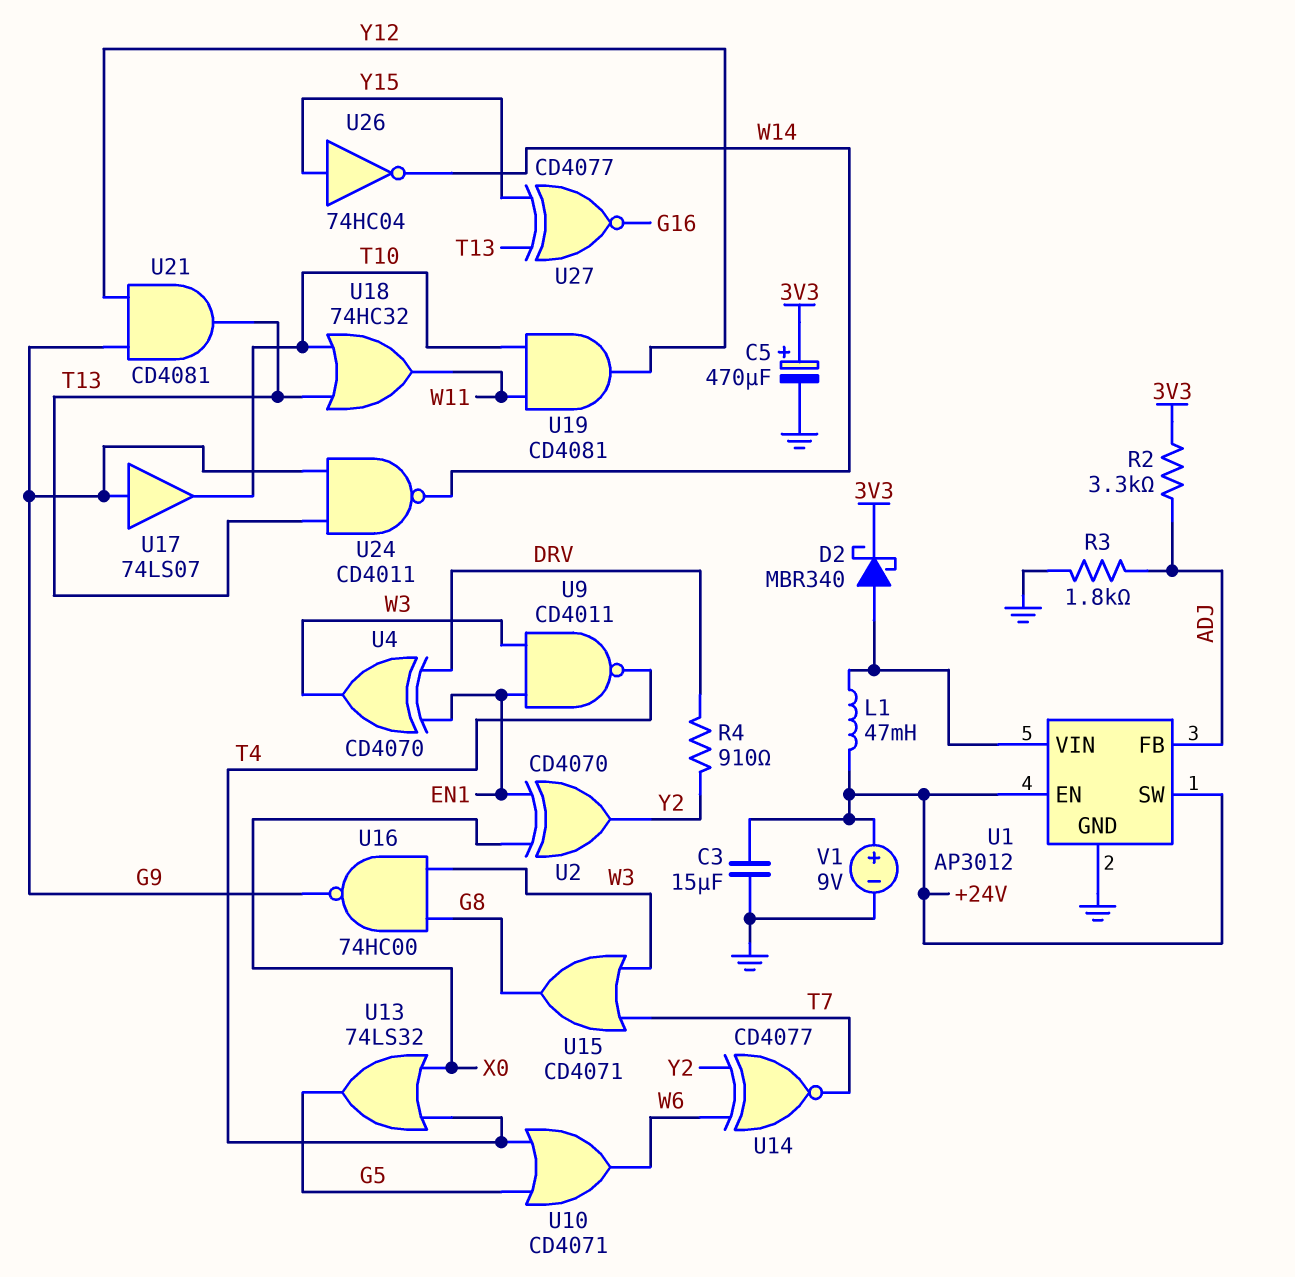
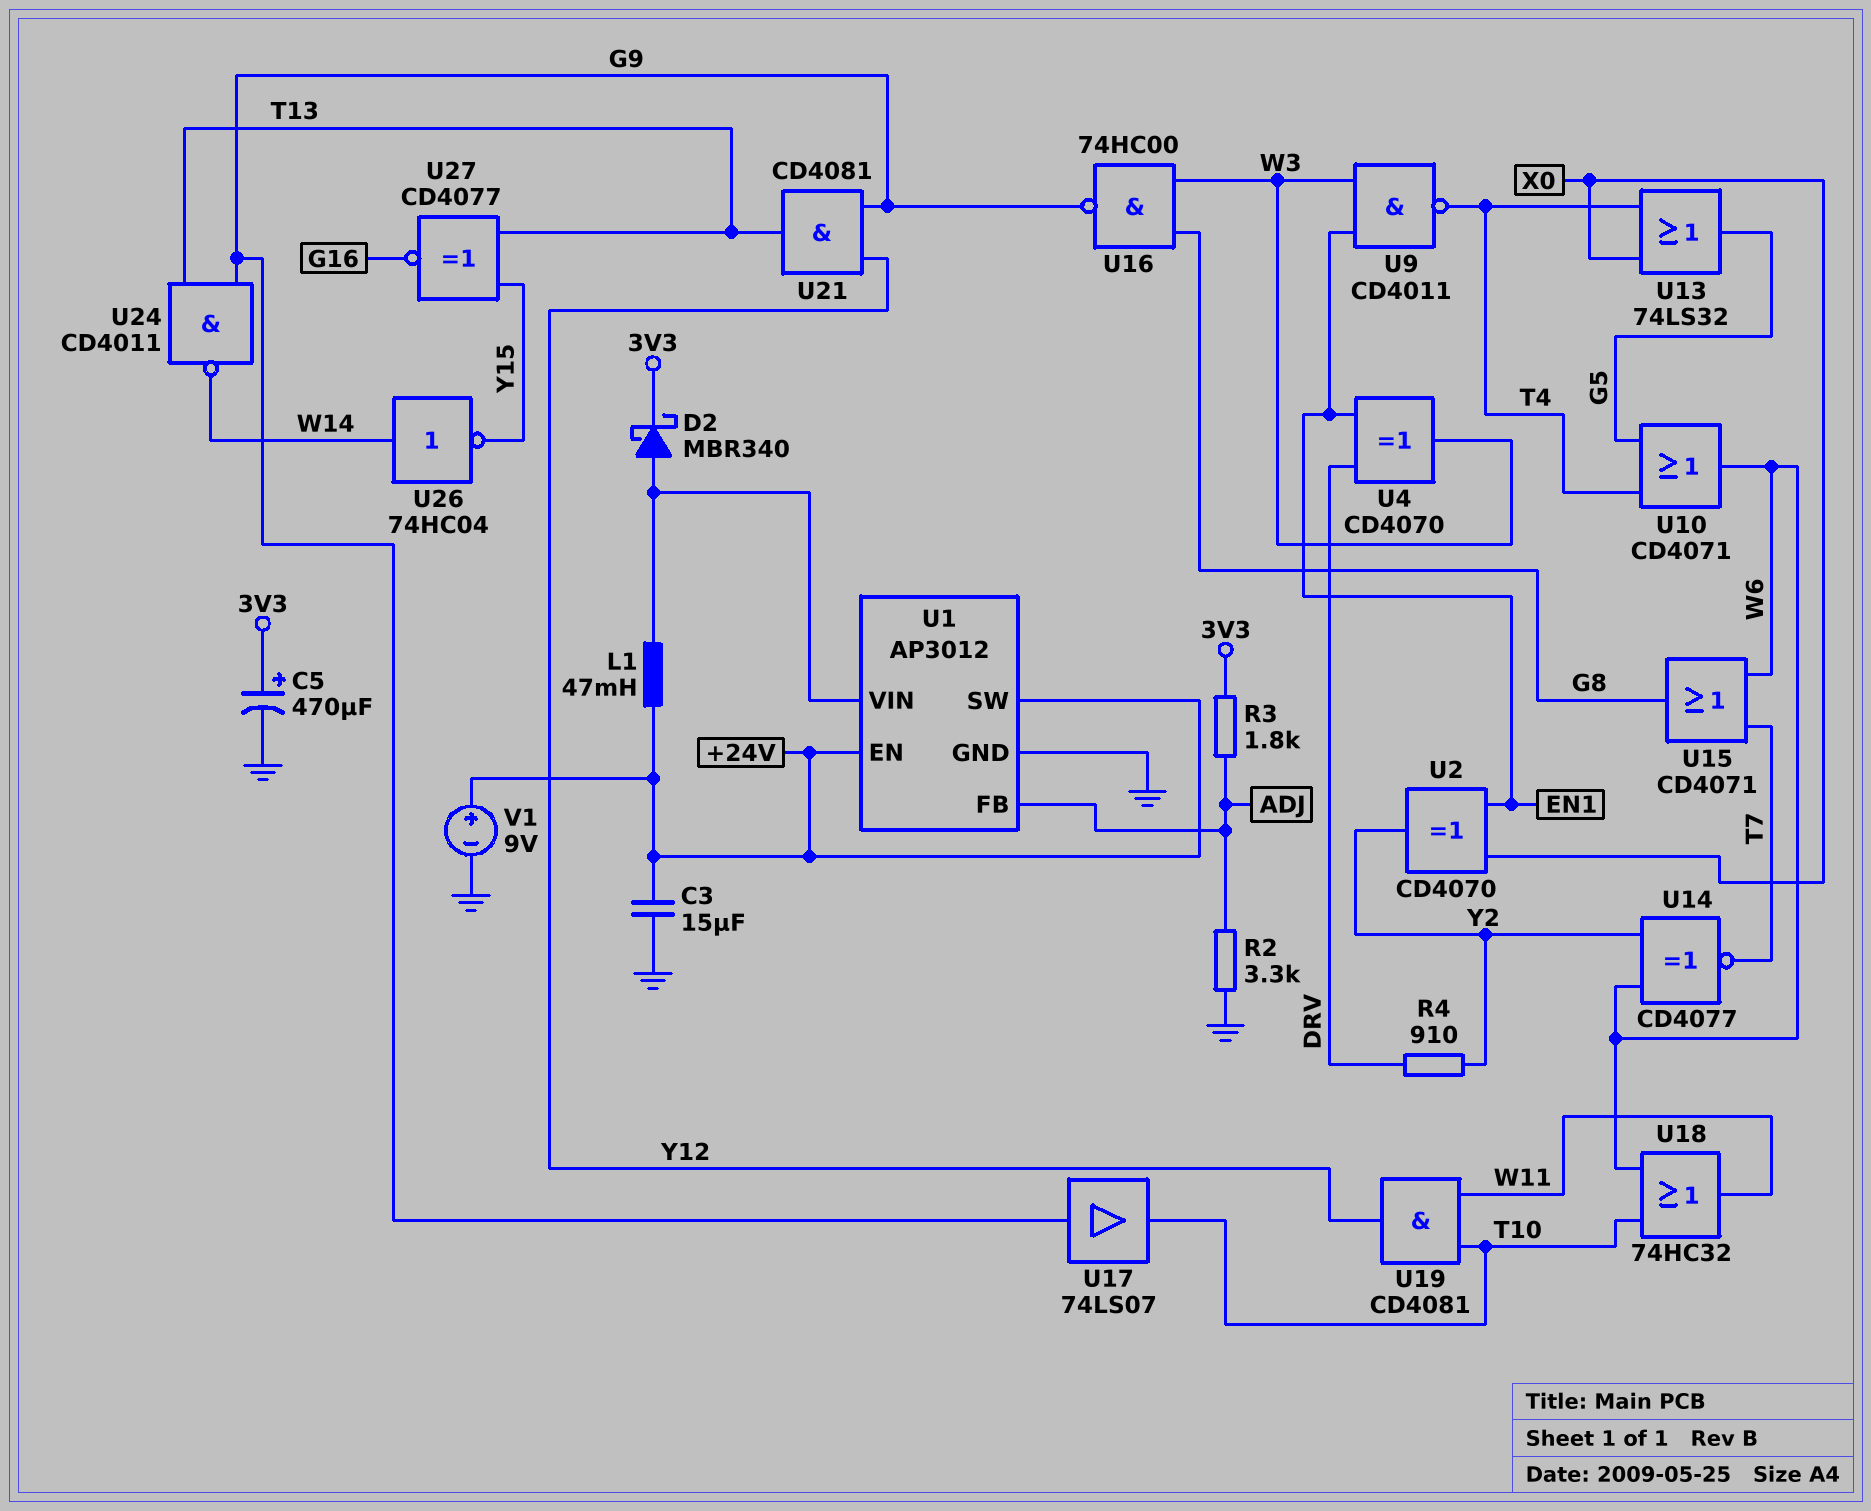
R2: 3.3k (3V3, ADJ) -> 3.3k (ADJ, GND)
R3: 1.8k (ADJ, GND) -> 1.8k (3V3, ADJ)
U15: OR CD4071 (in T7, in W3, out G8) -> OR CD4071 (in T7, in W6, out G8)
U18: OR 74HC32 (in T10, in T13, out W11) -> OR 74HC32 (in T10, in W6, out W11)
U26: NOT 74HC04 (in Y15, out W14) -> NOT 74HC04 (in W14, out Y15)

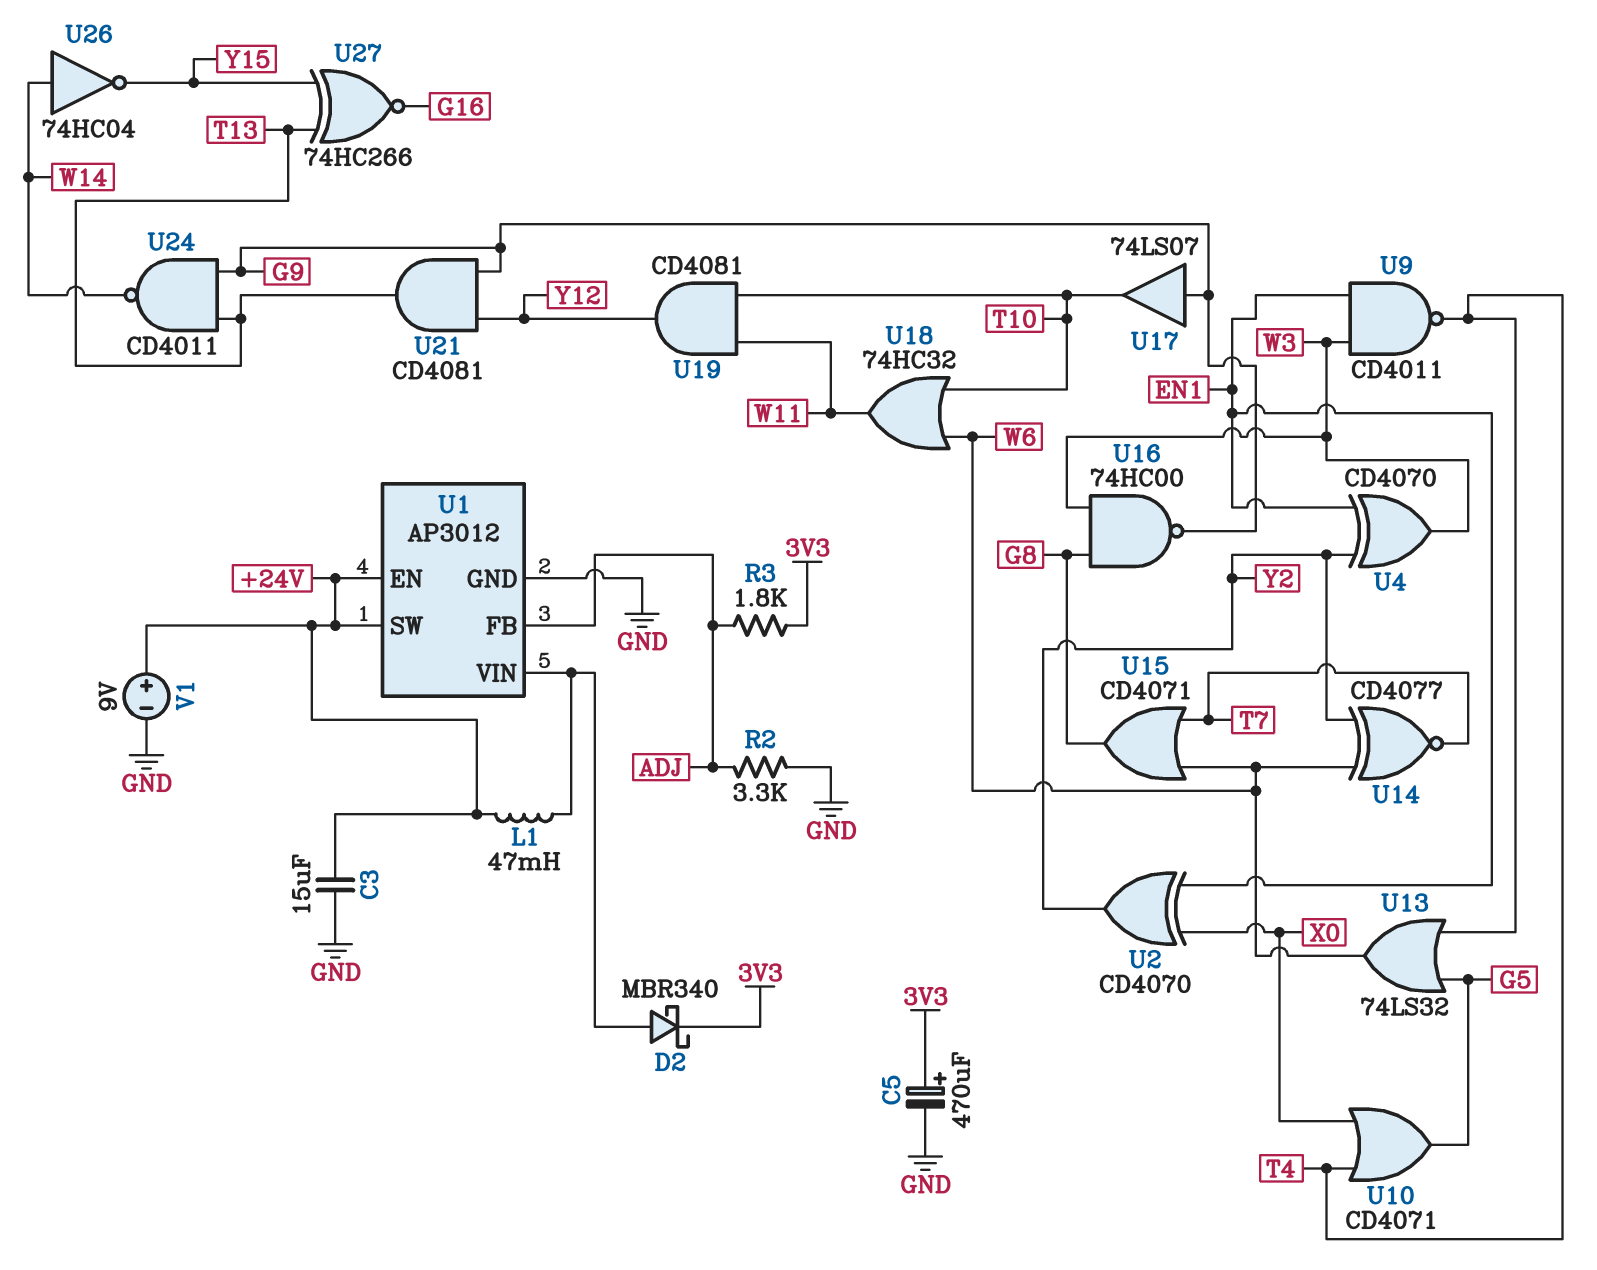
R4: 910 (DRV, Y2) -> none
U4: XOR CD4070 (in DRV, in EN1, out W3) -> XOR CD4070 (in EN1, in Y2, out W3)
U10: OR CD4071 (in G5, in T4, out W6) -> OR CD4071 (in T4, in X0, out G5)
U13: OR 74LS32 (in T4, in X0, out G5) -> OR 74LS32 (in G5, in T4, out W6)
U27: XNOR CD4077 (in T13, in Y15, out G16) -> XNOR 74HC266 (in T13, in Y15, out G16)

